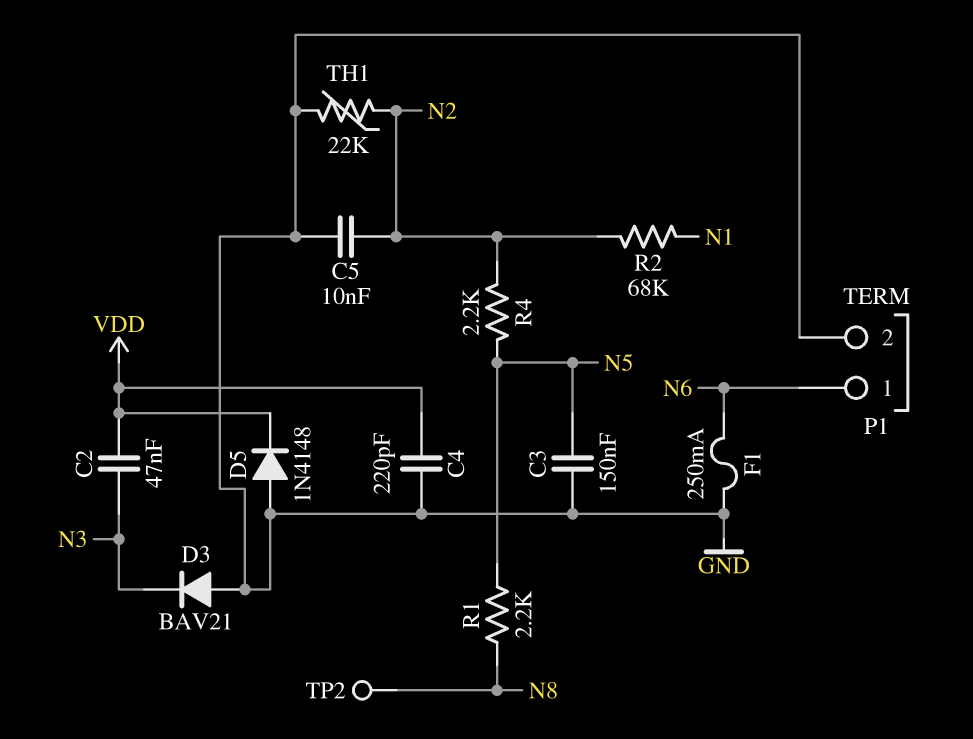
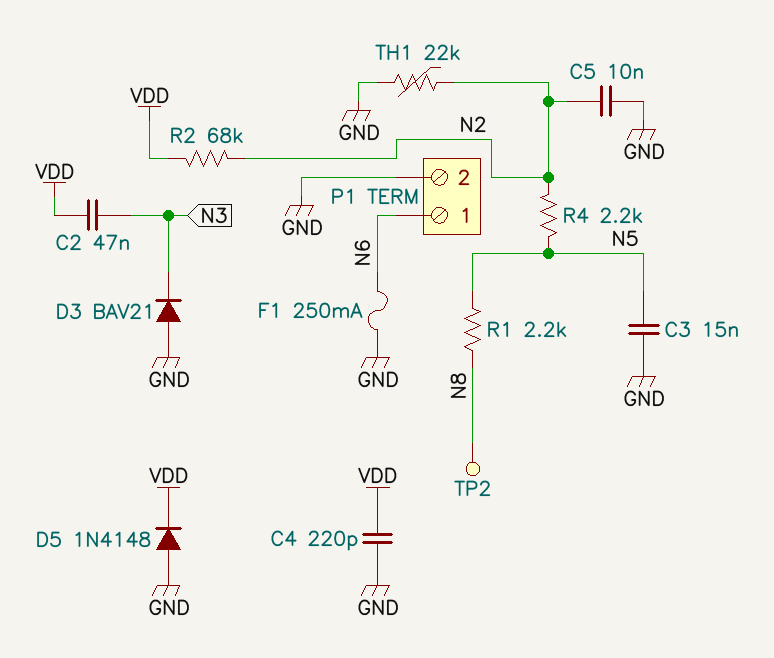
C3: 150nF (GND, N5) -> 15nF (GND, N5)
R2: 68k (N1, N2) -> 68k (N2, VDD)

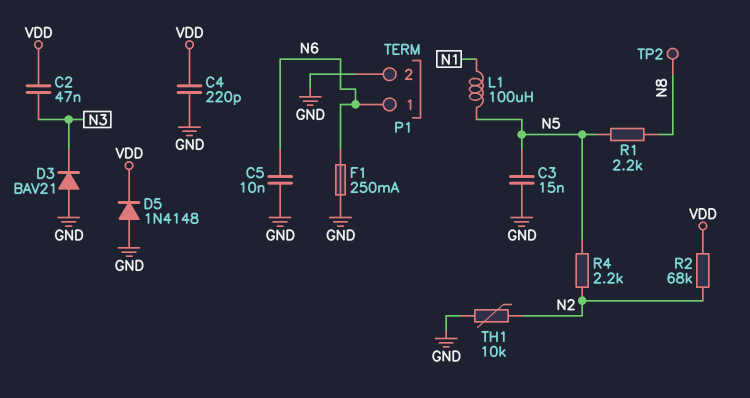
C5: 10nF (GND, N2) -> 10nF (GND, N6)
L1: none -> 100uH (N1, N5)
TH1: 22k (GND, N2) -> 10k (GND, N2)

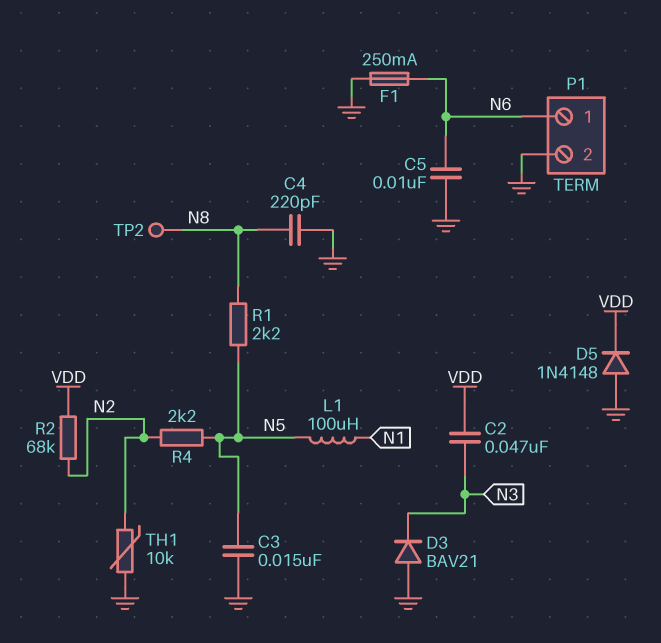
C4: 220pF (GND, VDD) -> 220pF (GND, N8)

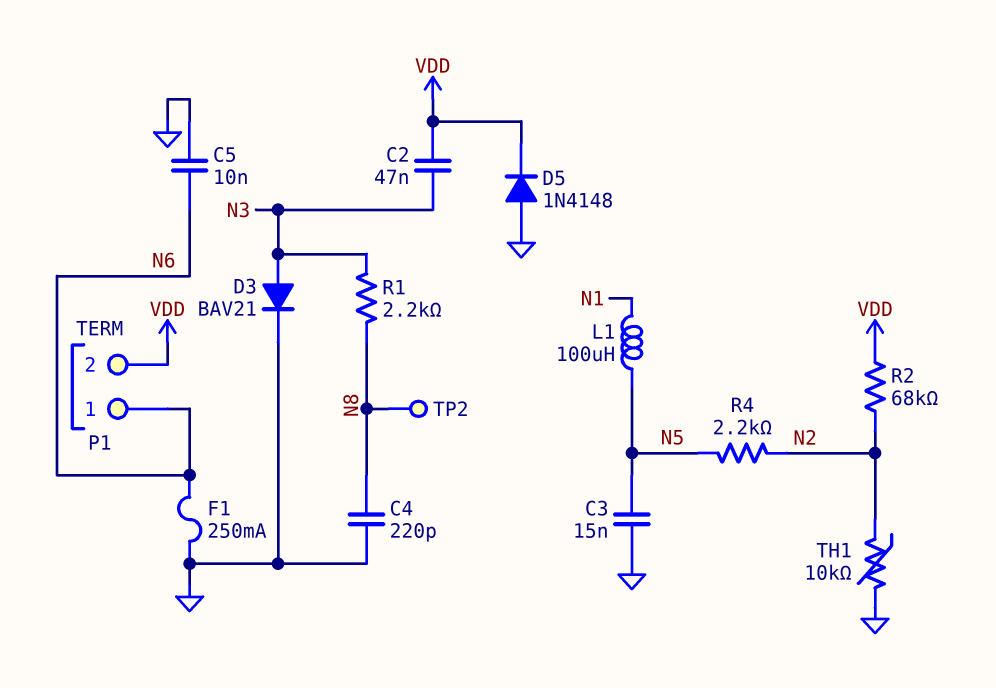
D3: diode BAV21 (A GND, K N3) -> diode BAV21 (A N3, K GND)
P1 pin 2: GND -> VDD
R1: 2.2k (N5, N8) -> 2.2k (N3, N8)

